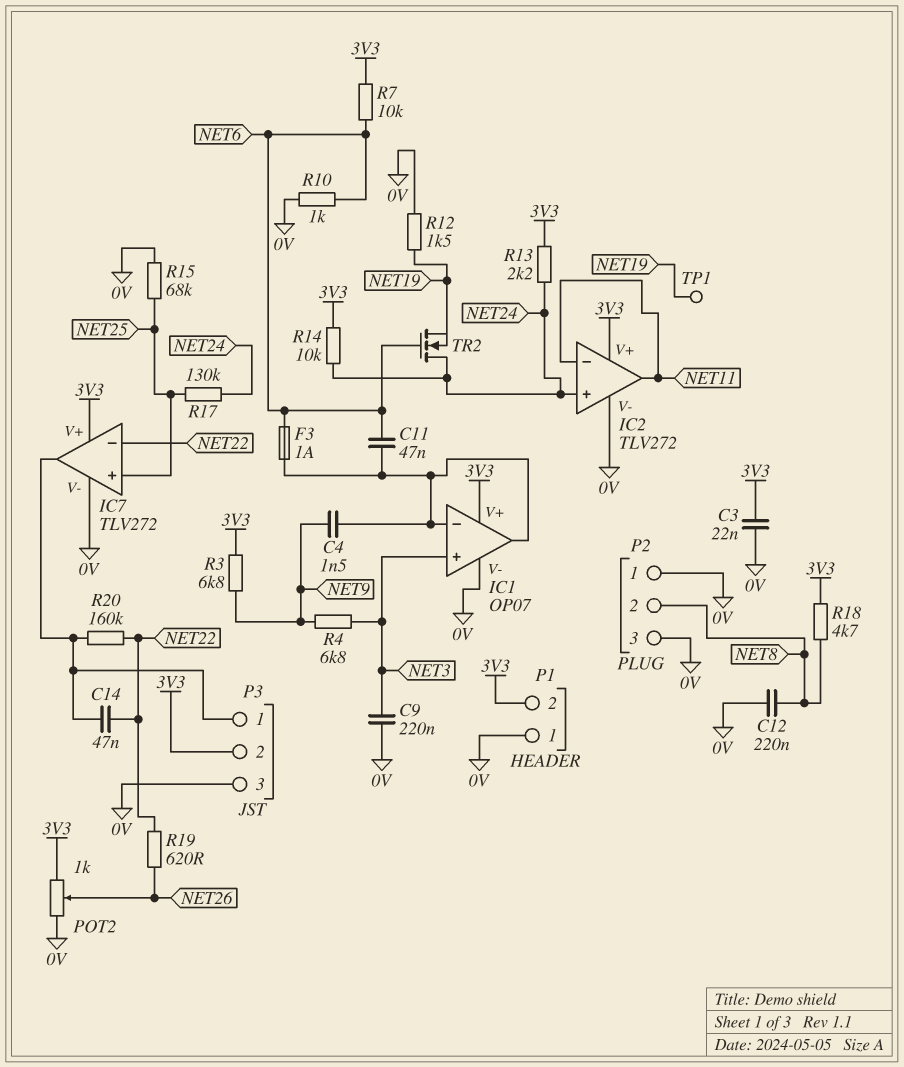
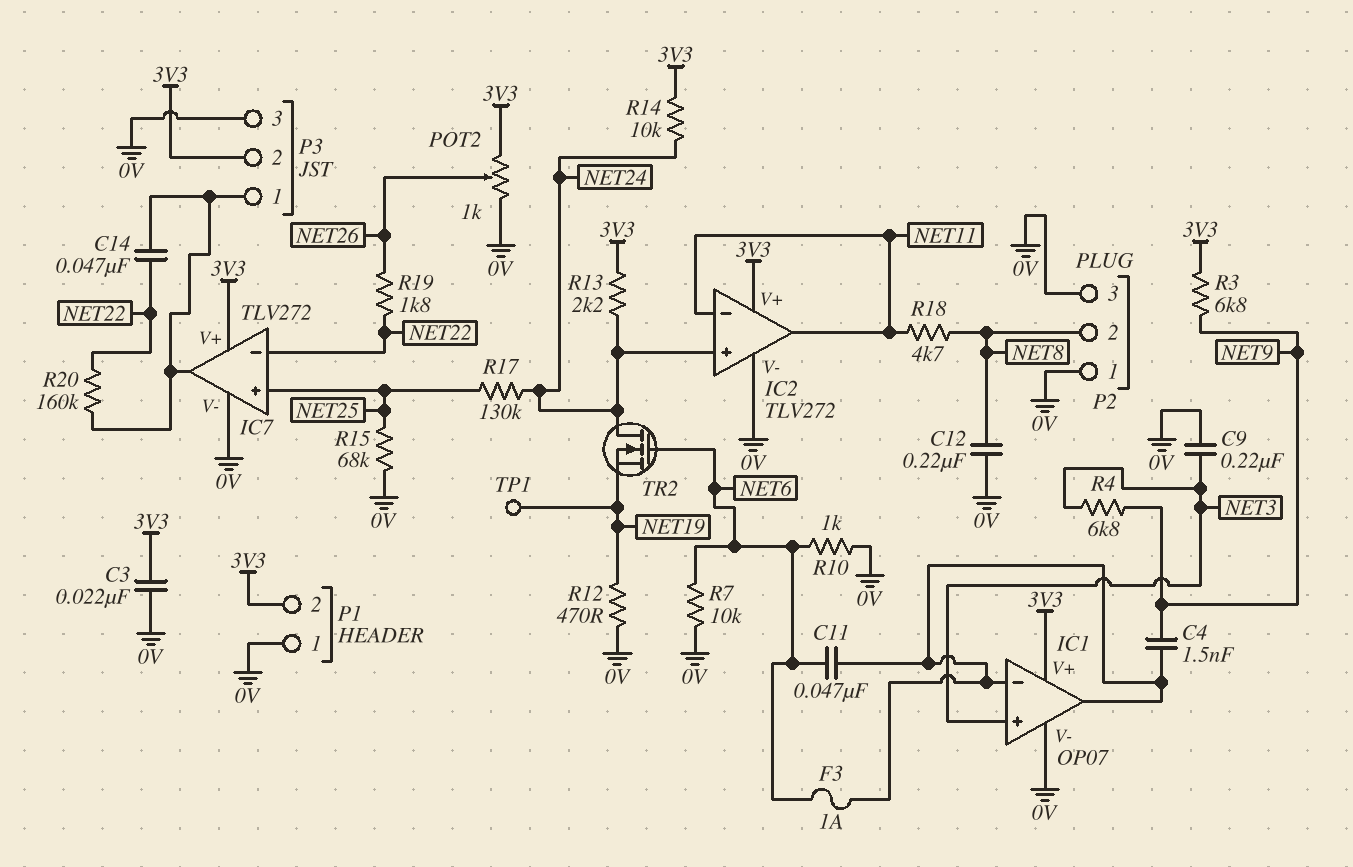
R7: 10k (3V3, NET6) -> 10k (0V, NET6)
R12: 1.5k (0V, NET19) -> 470 (0V, NET19)
R18: 4.7k (3V3, NET8) -> 4.7k (NET8, NET11)
R19: 620 (NET22, NET26) -> 1.8k (NET22, NET26)

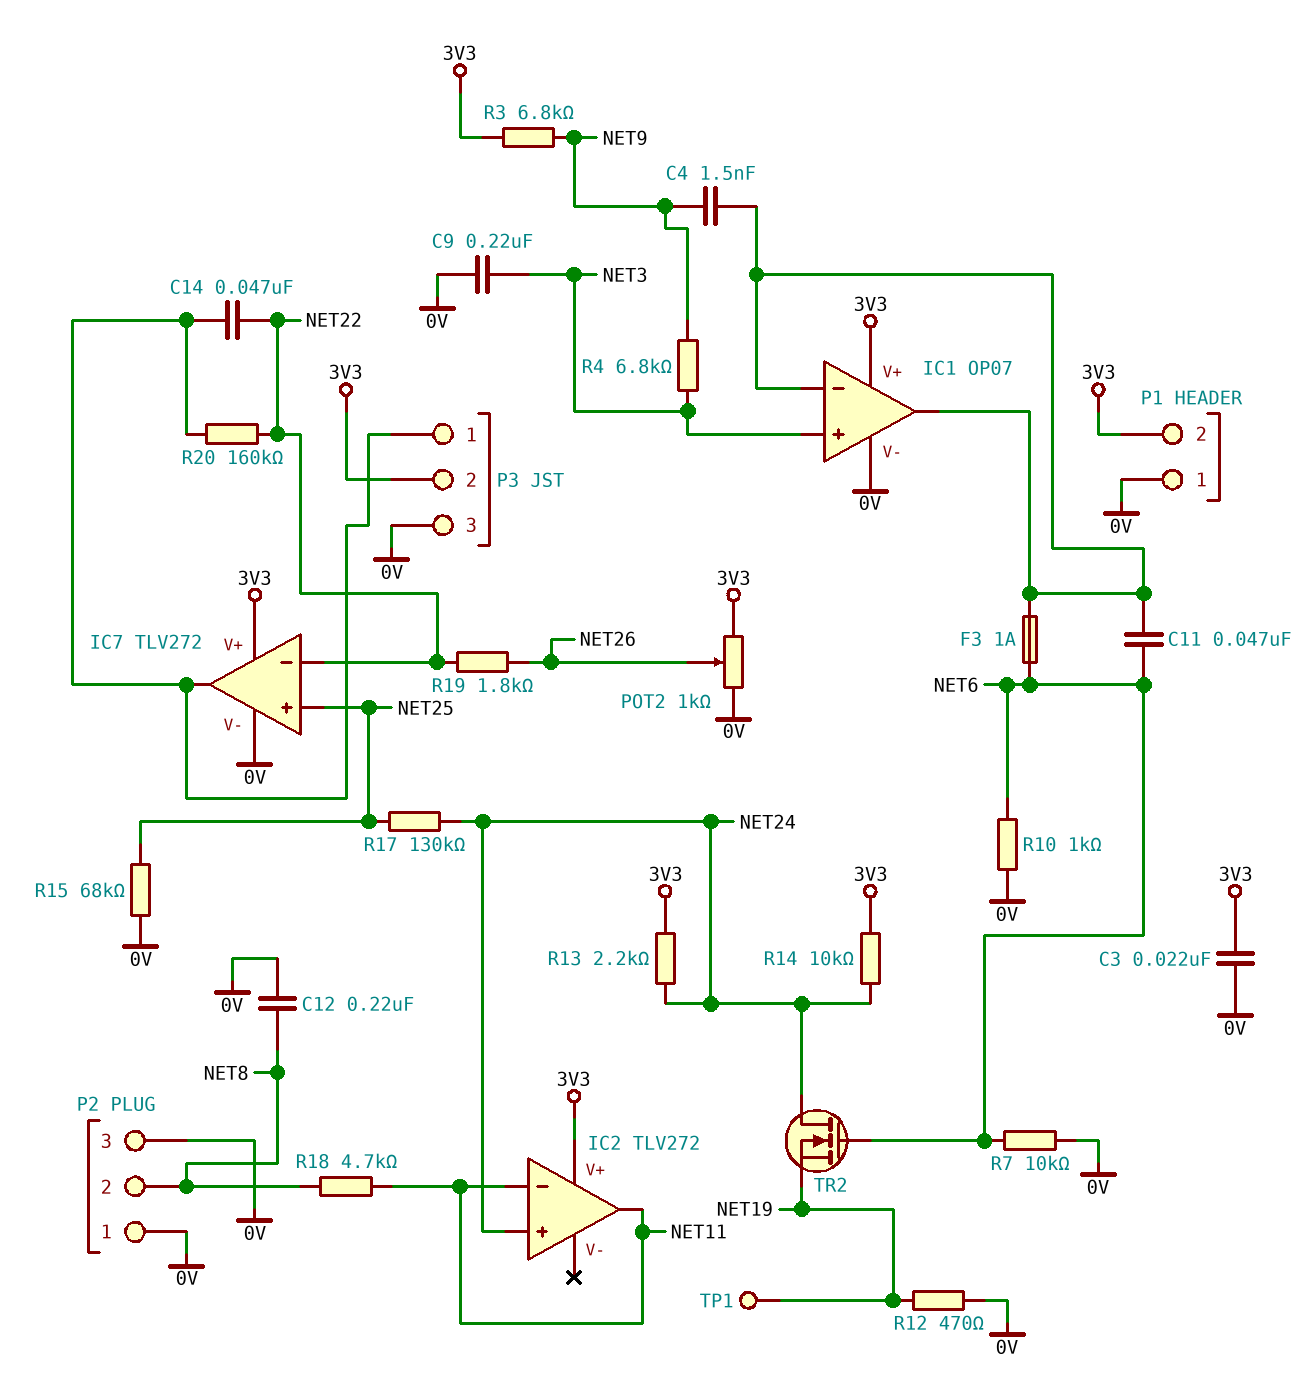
IC2 pin V-: 0V -> none

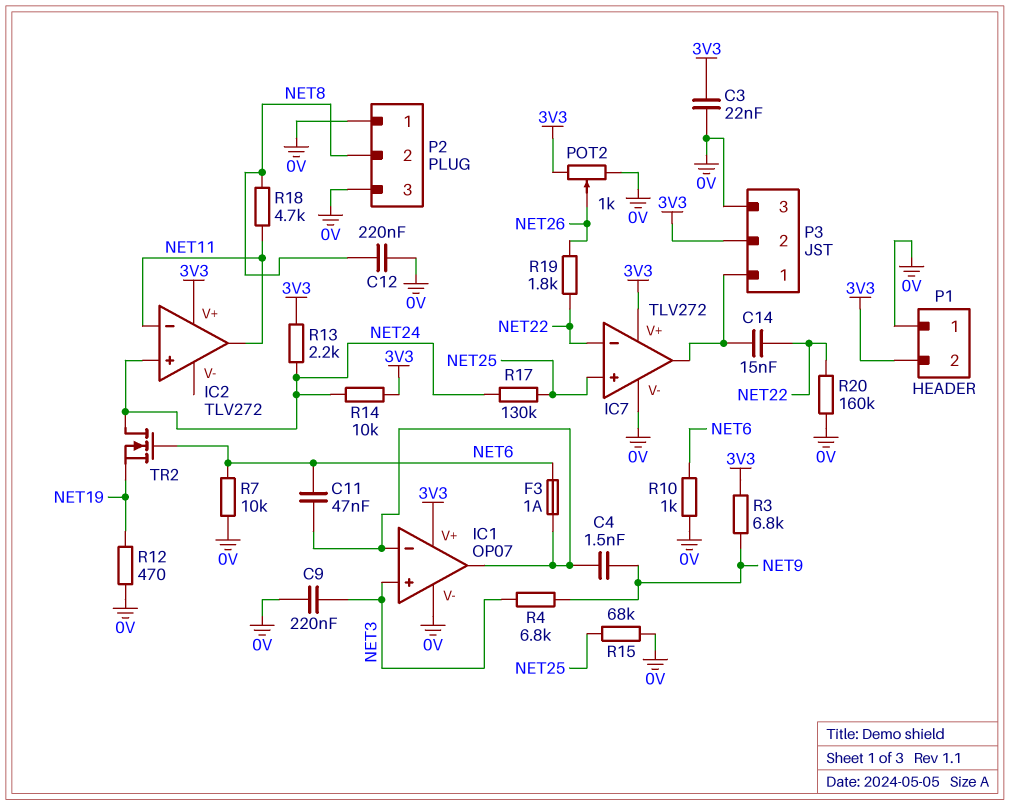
C14: 47nF (IC7/out, NET22) -> 15nF (IC7/out, NET22)
R20: 160k (IC7/out, NET22) -> 160k (0V, NET22)
TP1: test point (NET19) -> none

